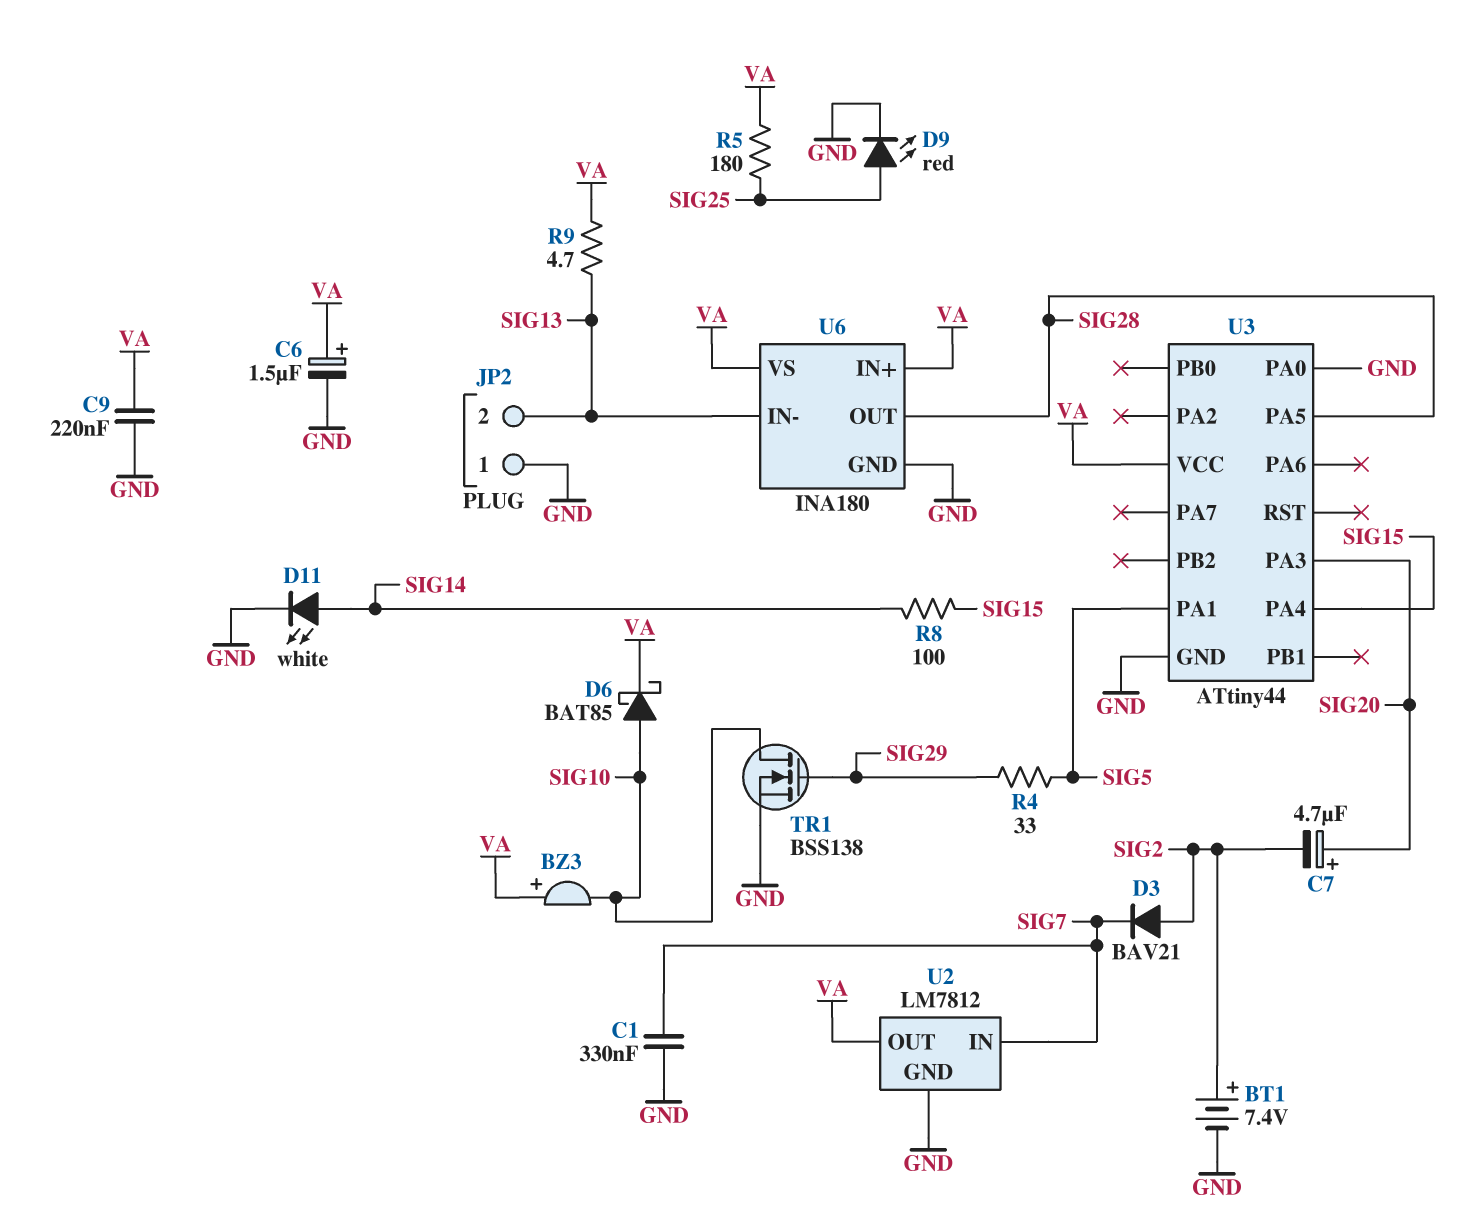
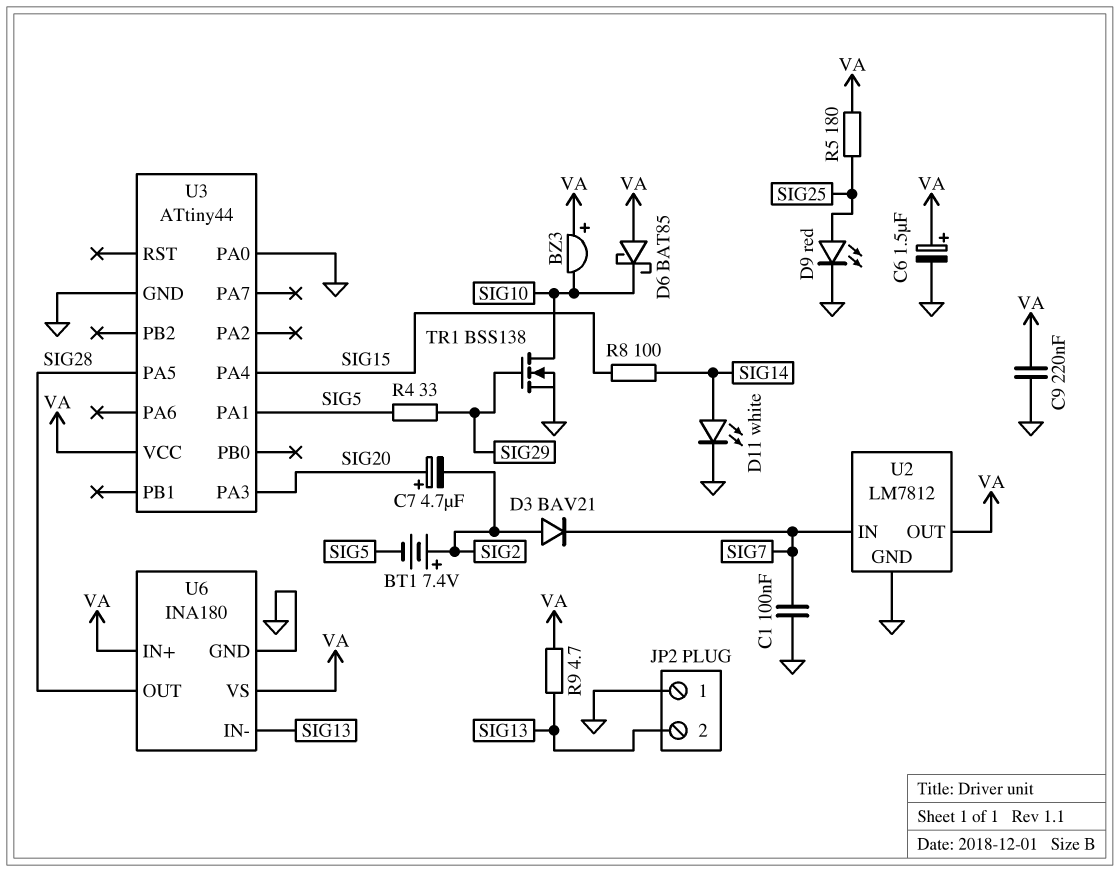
BT1: 7.4V (plus SIG2, minus GND) -> 7.4V (plus SIG2, minus SIG5)
C1: 330nF (GND, SIG7) -> 100nF (GND, SIG7)
D6: schottky BAT85 (A SIG10, K VA) -> schottky BAT85 (A VA, K SIG10)

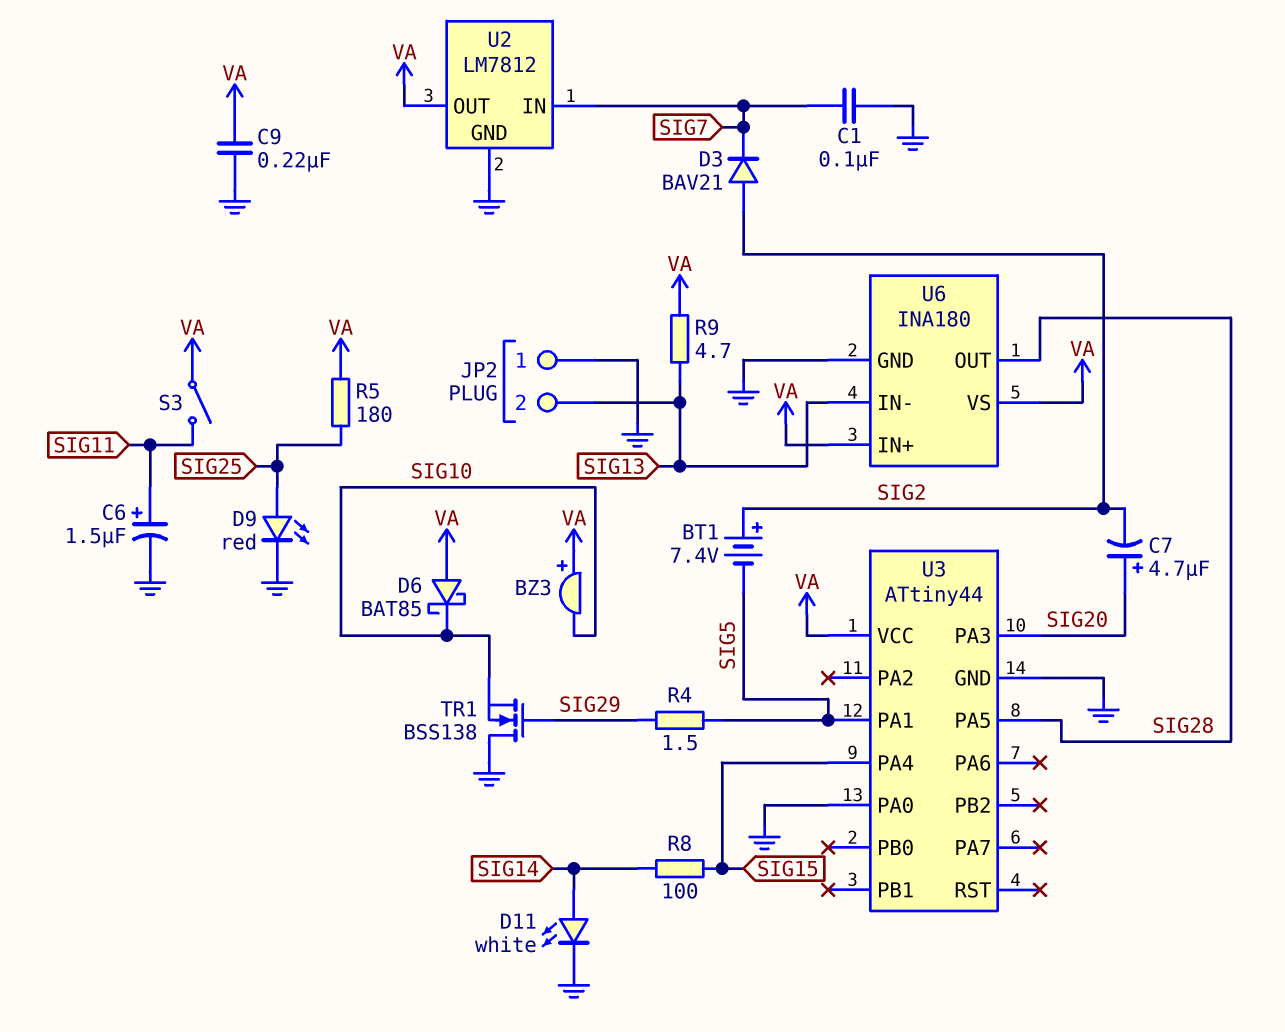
C6: 1.5uF (plus VA, minus GND) -> 1.5uF (plus SIG11, minus GND)
R4: 33 (SIG5, SIG29) -> 1.5 (SIG5, SIG29)
S3: none -> switch (SIG11, VA)
TR1: NMOS BSS138 (G SIG29, D SIG10, S GND) -> NMOS BSS138 (G SIG29, D GND, S SIG10)

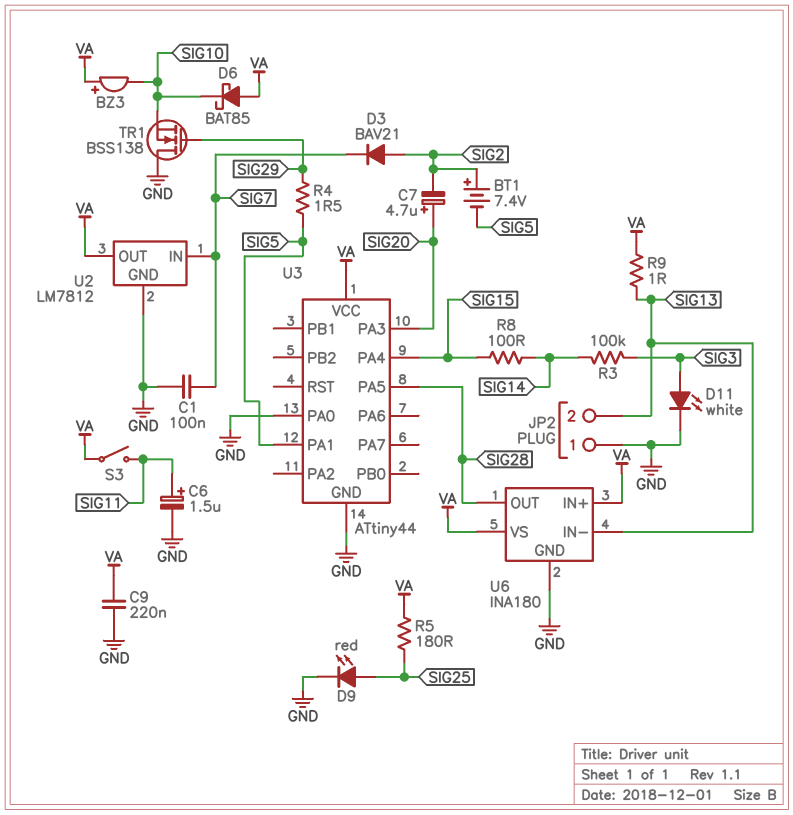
D11: LED white (A SIG14, K GND) -> LED white (A SIG3, K GND)
R3: none -> 100k (SIG3, SIG14)
R9: 4.7 (SIG13, VA) -> 1 (SIG13, VA)

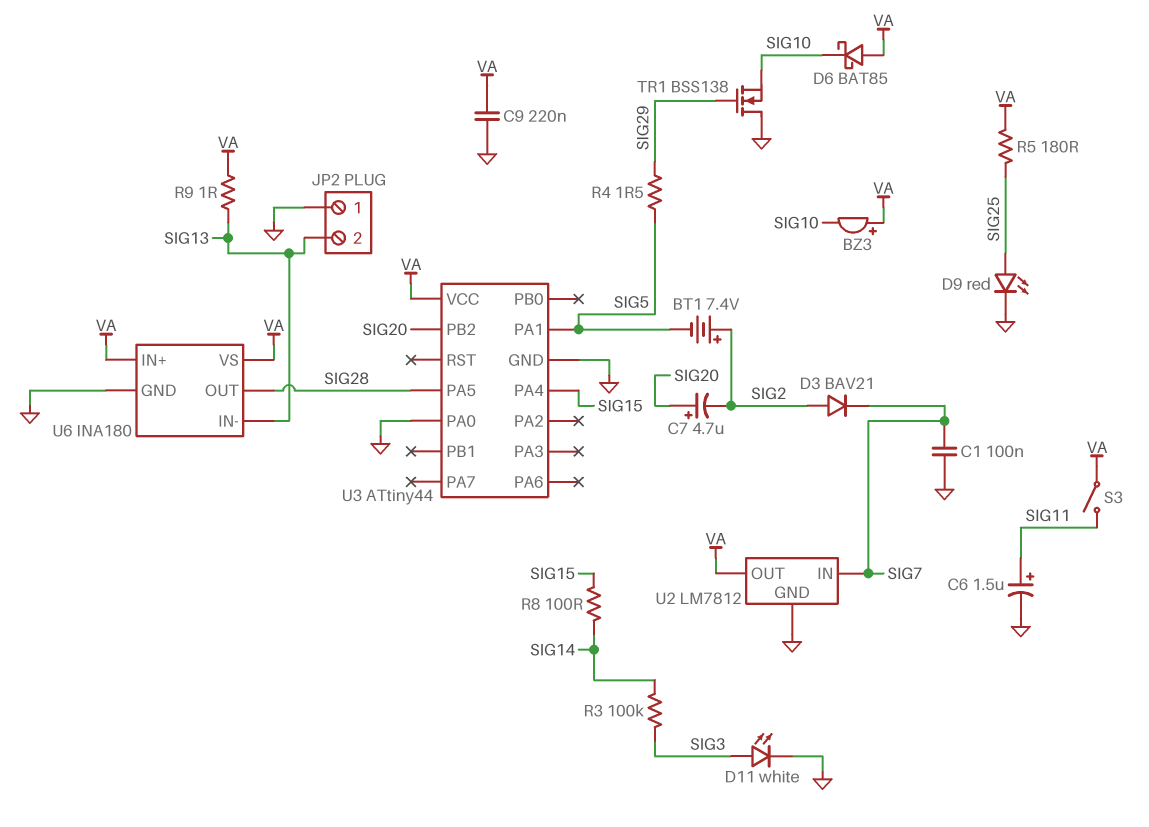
U3 pin PA3: SIG20 -> none
U3 pin PB2: none -> SIG20

